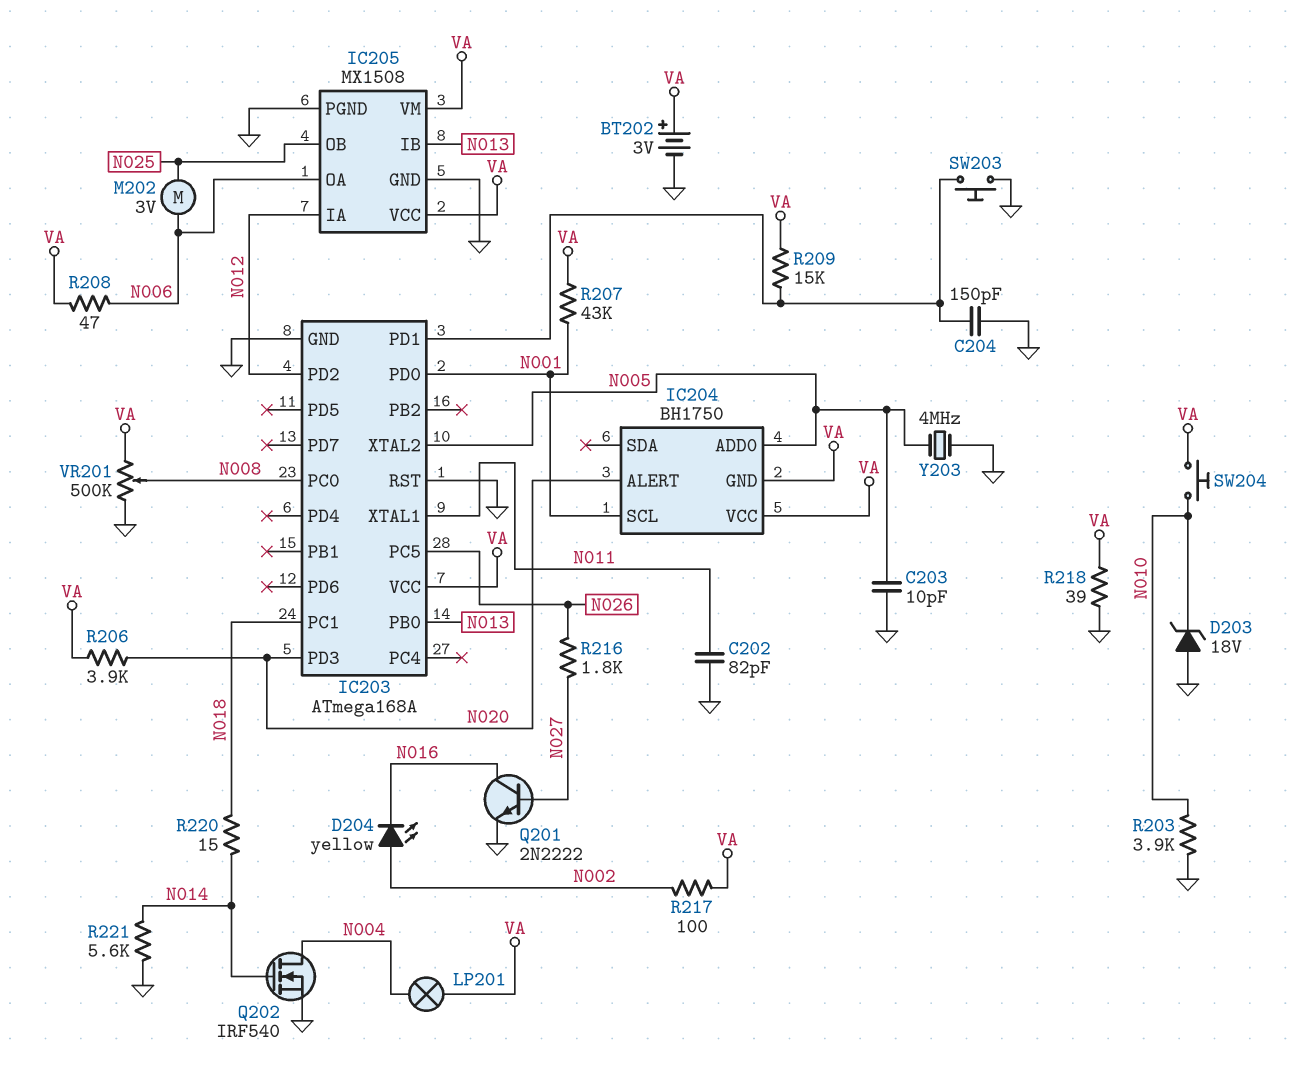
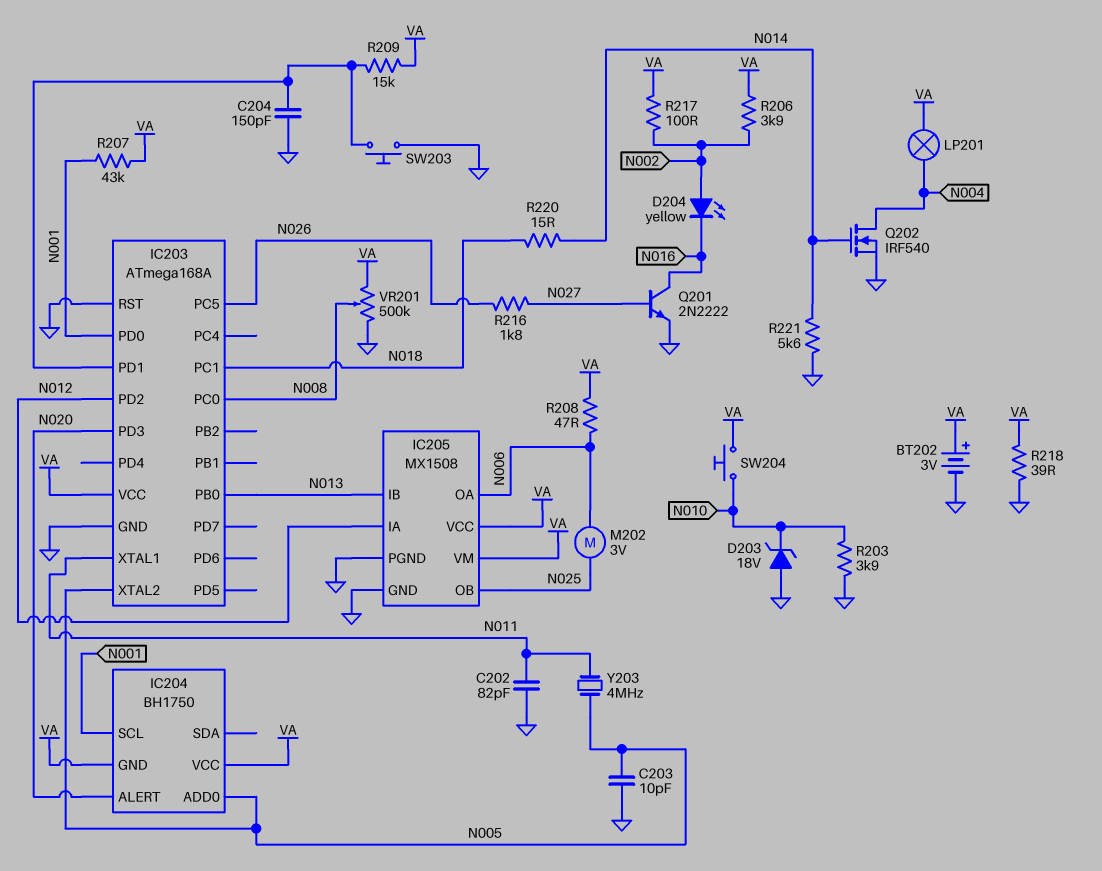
R206: 3.9k (N020, VA) -> 3.9k (N002, VA)
Y203: 4MHz (GND, N005) -> 4MHz (N005, N011)

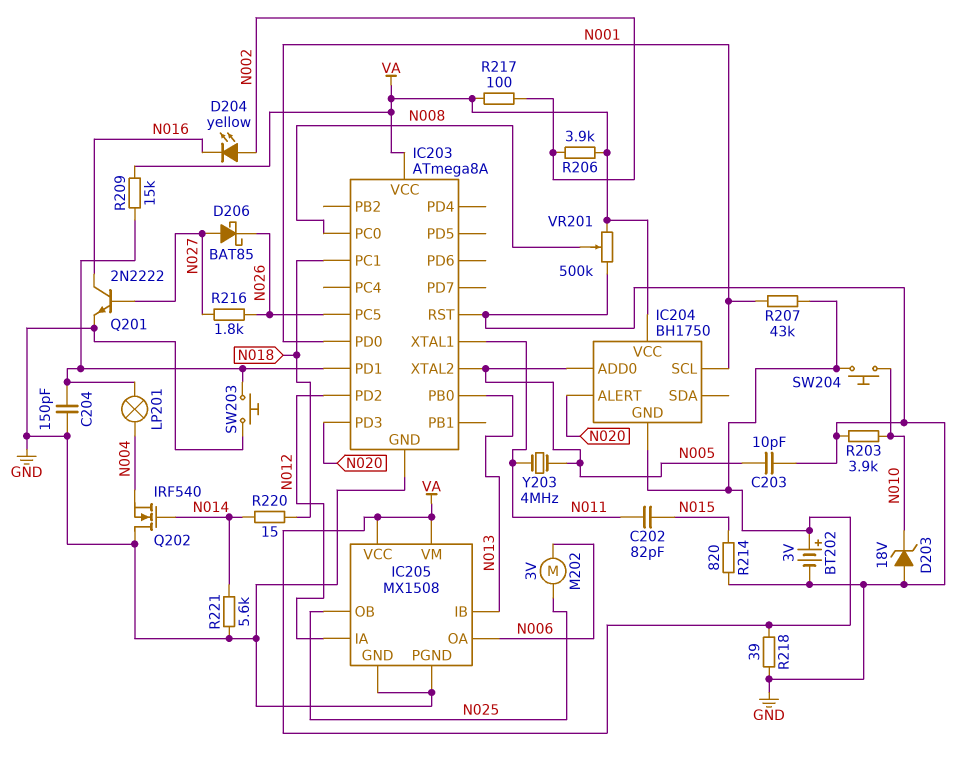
C202: 82pF (GND, N011) -> 82pF (N011, N015)
D206: none -> schottky BAT85 (A N027, K N026)
IC203: ATmega168A -> ATmega8A
LP201: lamp (N004, VA) -> lamp (IC203/PD1, N004)
Q202: NMOS IRF540 (G N014, D N004, S GND) -> NMOS IRF540 (G N014, D GND, S N004)
R208: 47 (N006, VA) -> none
R214: none -> 820 (GND, N015)

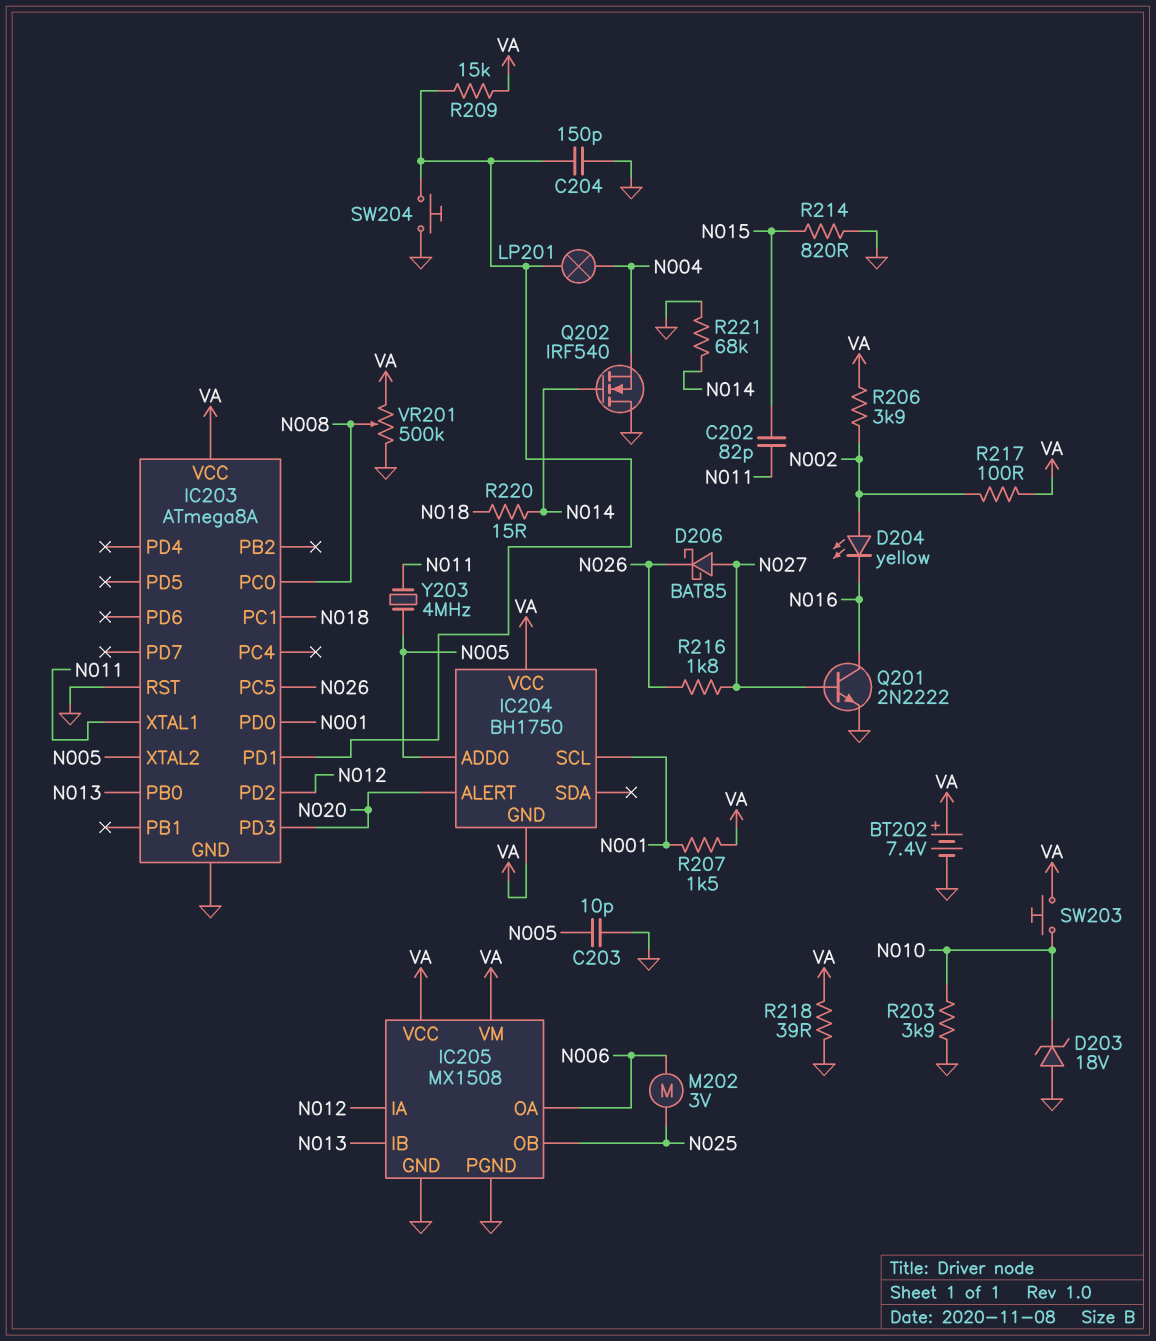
BT202: 3V (plus VA, minus GND) -> 7.4V (plus VA, minus GND)
R207: 43k (N001, VA) -> 1.5k (N001, VA)
R221: 5.6k (GND, N014) -> 68k (GND, N014)
SW203: button (GND, IC203/PD1) -> button (N010, VA)
SW204: button (N010, VA) -> button (GND, IC203/PD1)

